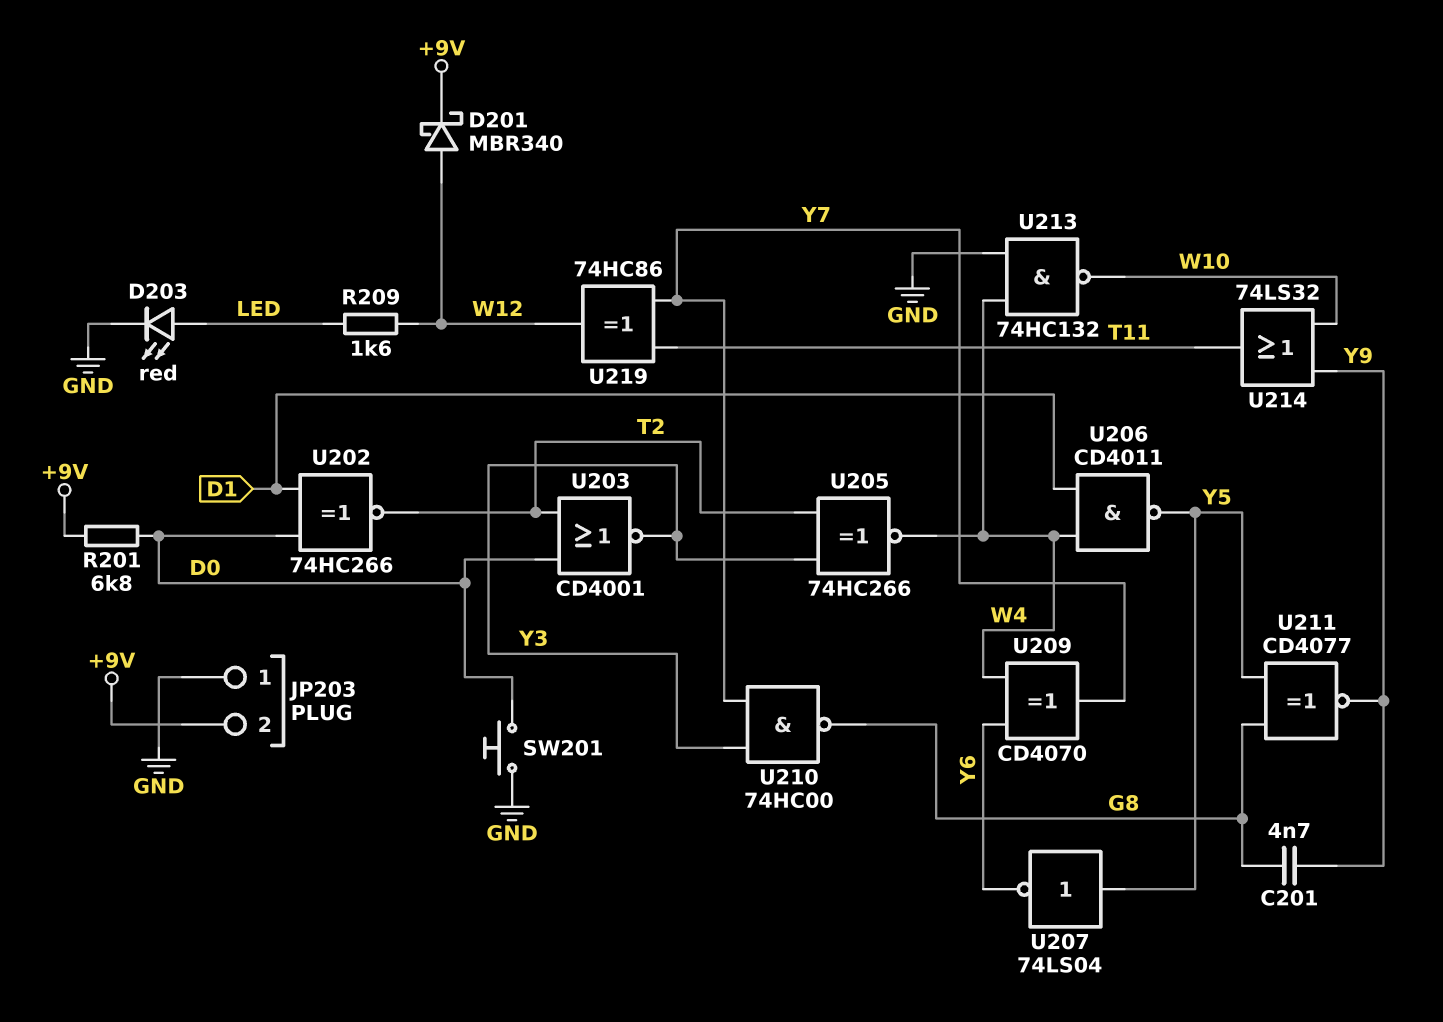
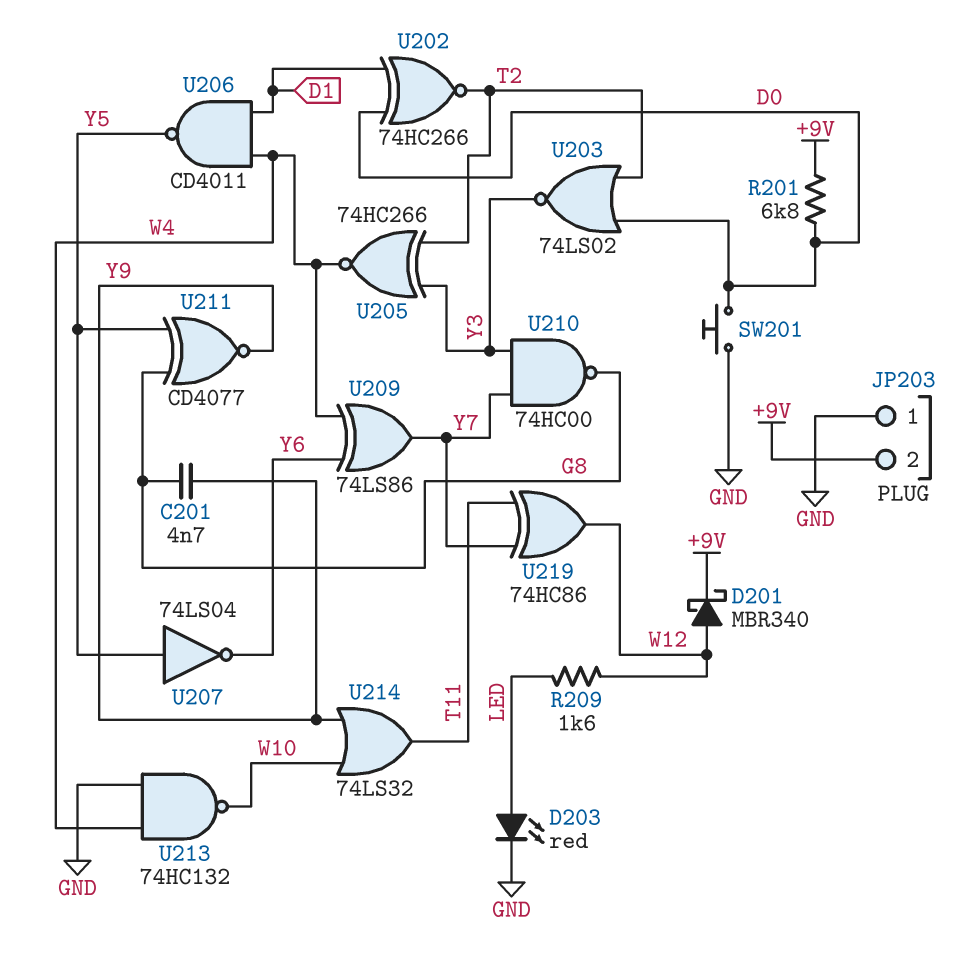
U203: NOR CD4001 (in D0, in T2, out Y3) -> NOR 74LS02 (in D0, in T2, out Y3)
U209: XOR CD4070 (in W4, in Y6, out Y7) -> XOR 74LS86 (in W4, in Y6, out Y7)

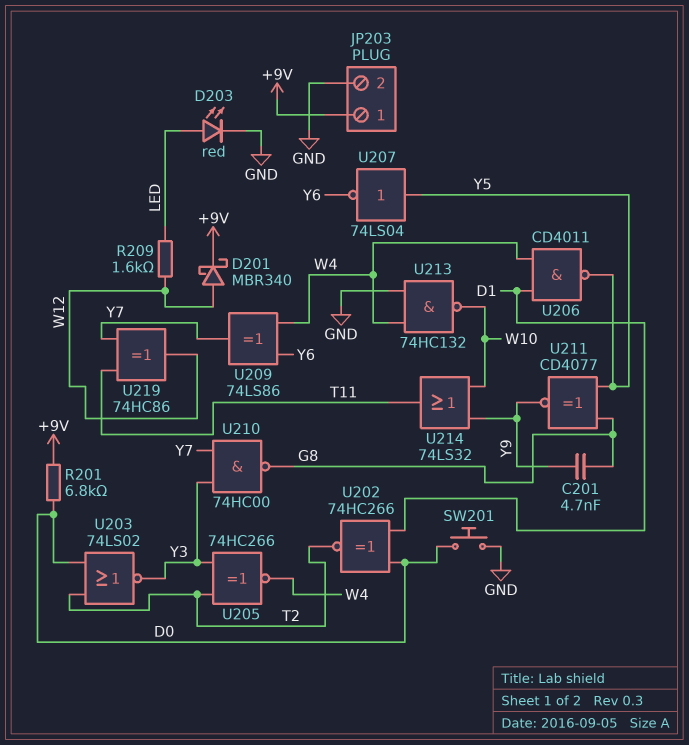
JP203 pin 1: GND -> +9V
JP203 pin 2: +9V -> GND

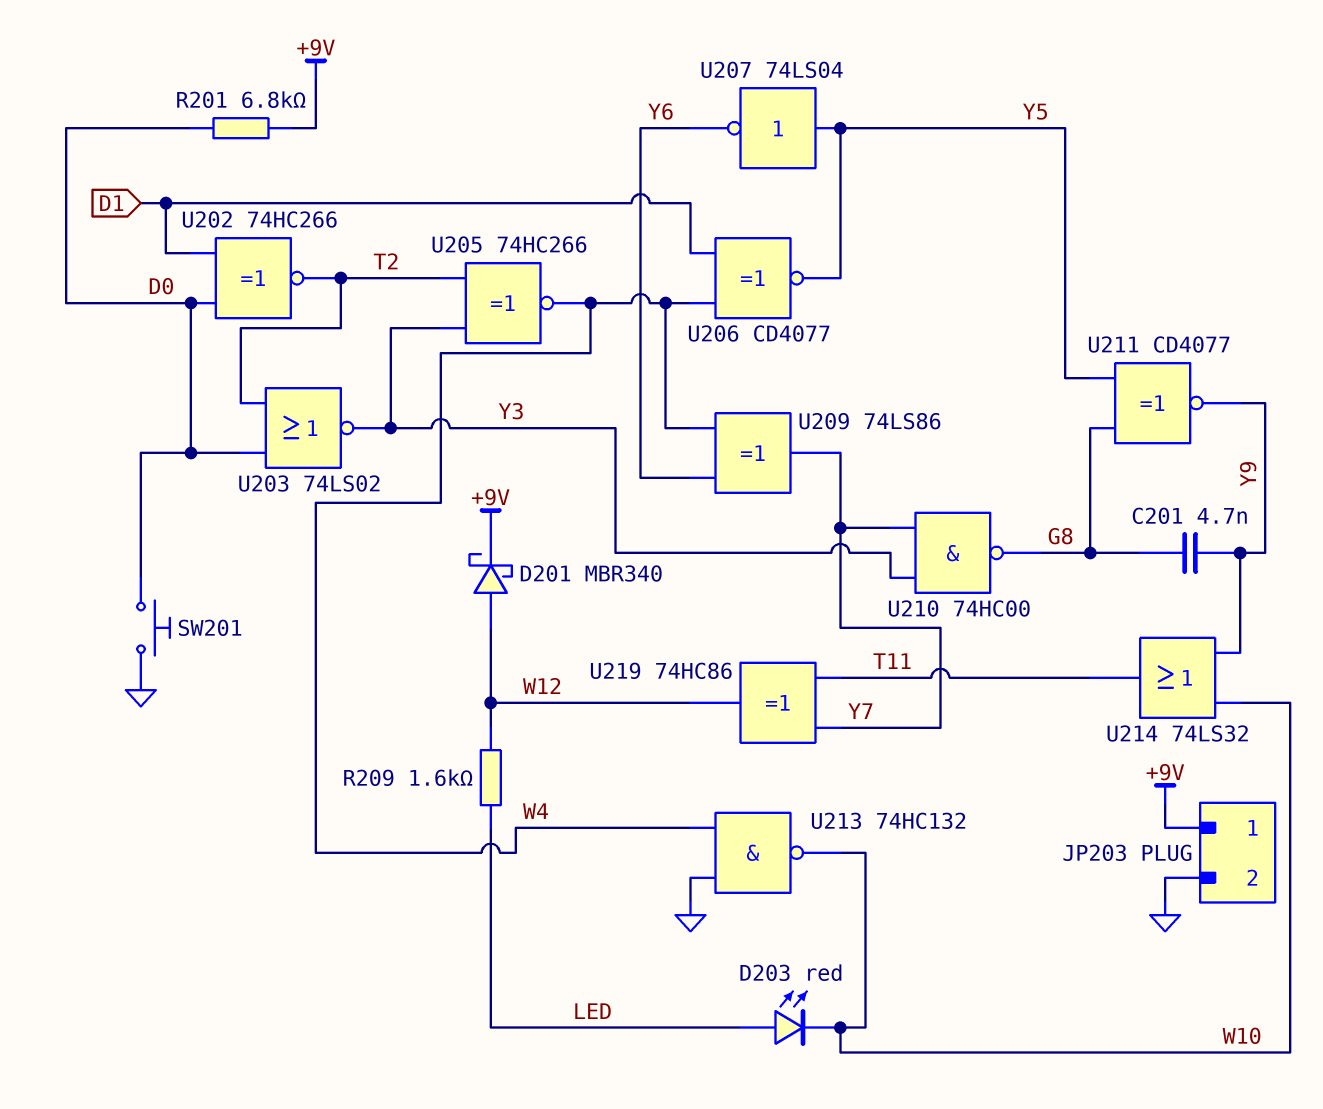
D203: LED red (A LED, K GND) -> LED red (A LED, K W10)
U206: NAND CD4011 (in D1, in W4, out Y5) -> XNOR CD4077 (in D1, in W4, out Y5)

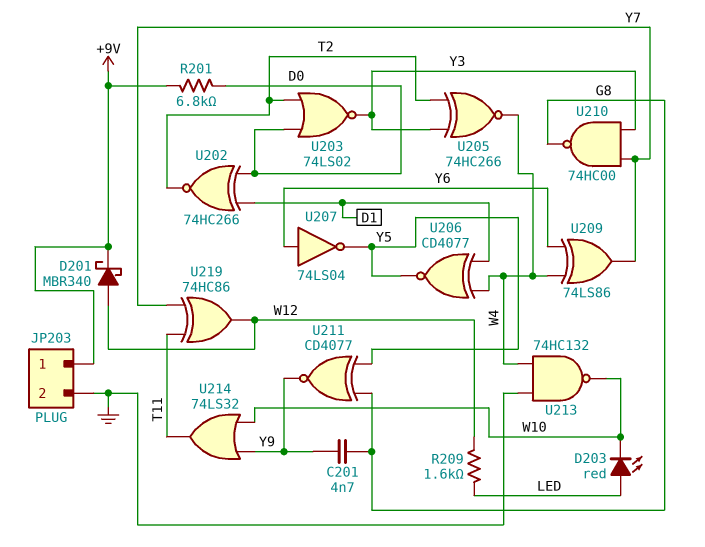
SW201: button (D0, GND) -> none
U207: NOT 74LS04 (in Y5, out Y6) -> NOT 74LS04 (in Y6, out Y5)

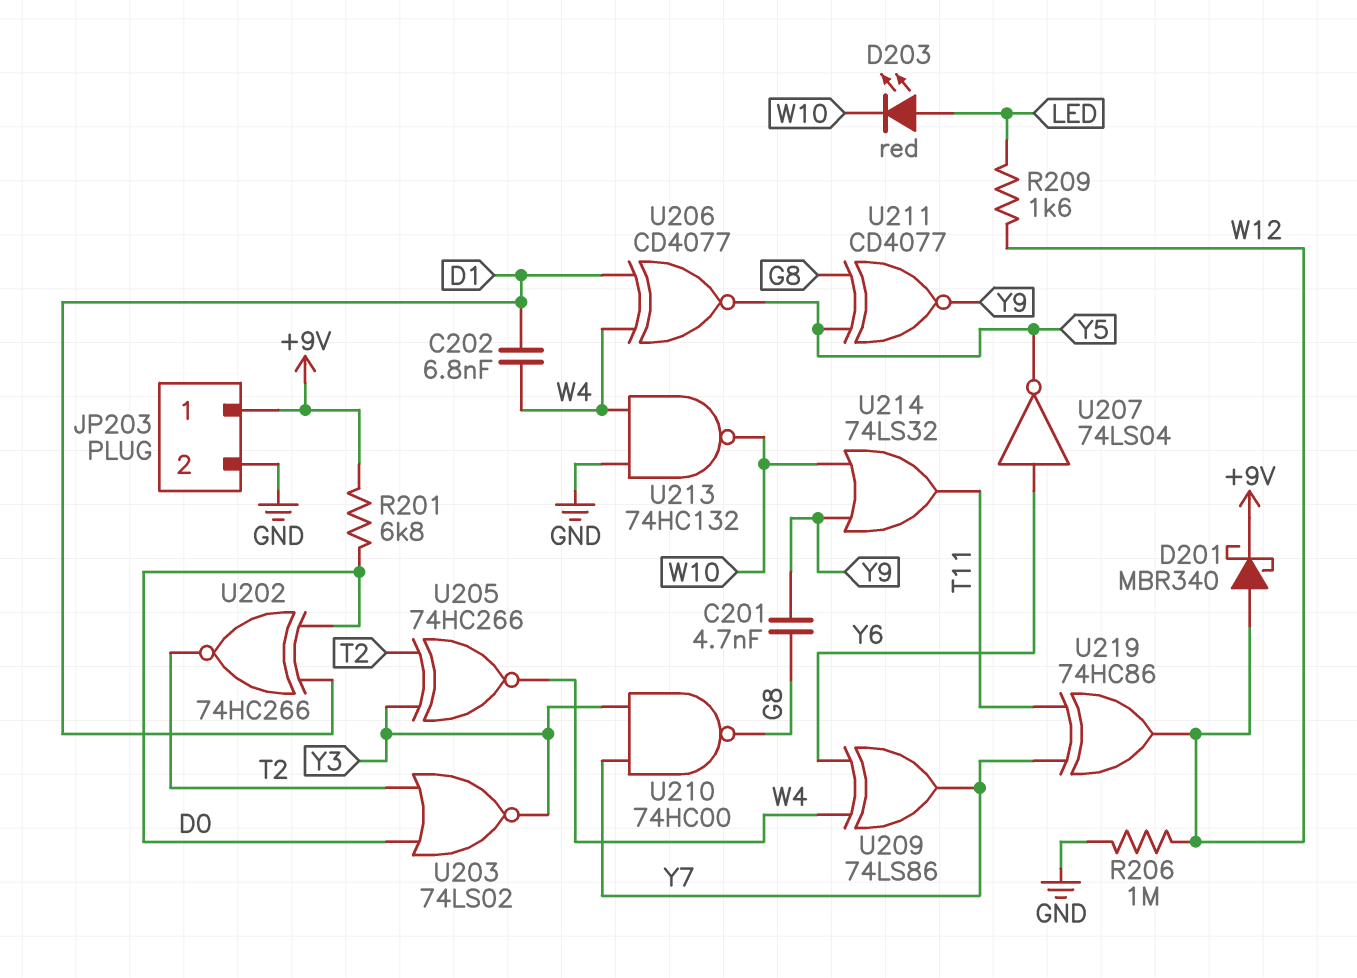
C202: none -> 6.8nF (D1, W4)
R206: none -> 1M (GND, W12)

